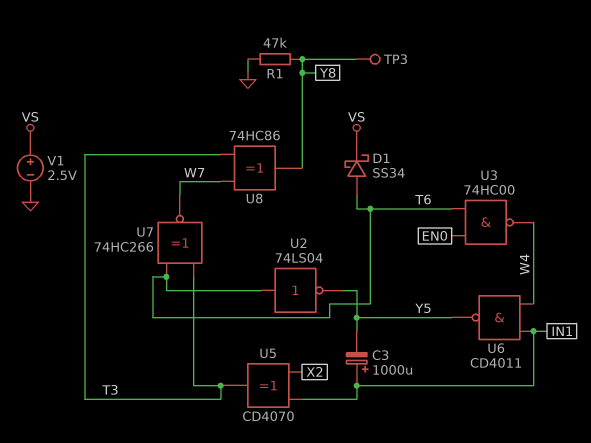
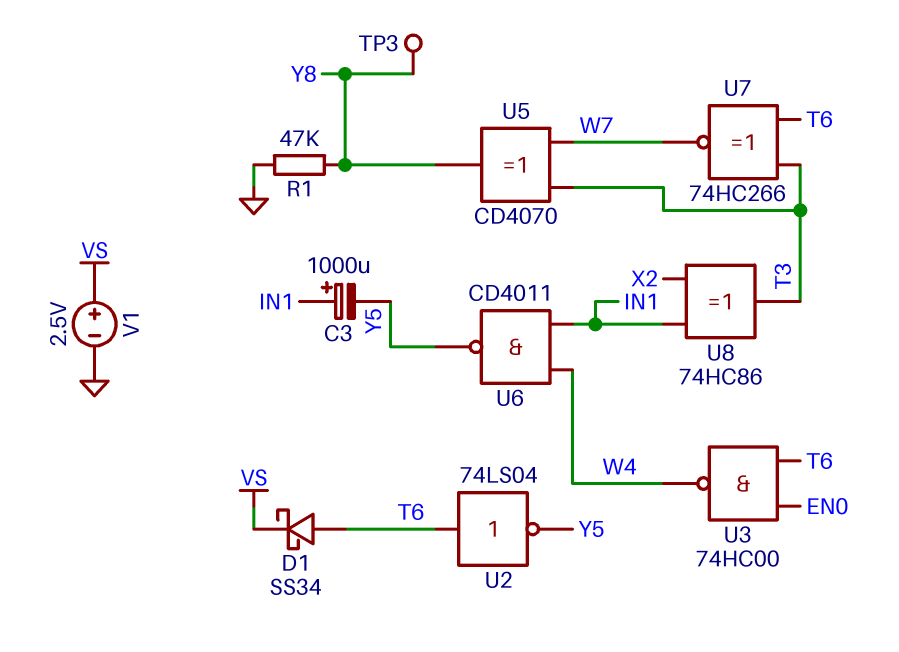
U5: XOR CD4070 (in IN1, in X2, out T3) -> XOR CD4070 (in T3, in W7, out Y8)
U8: XOR 74HC86 (in T3, in W7, out Y8) -> XOR 74HC86 (in IN1, in X2, out T3)

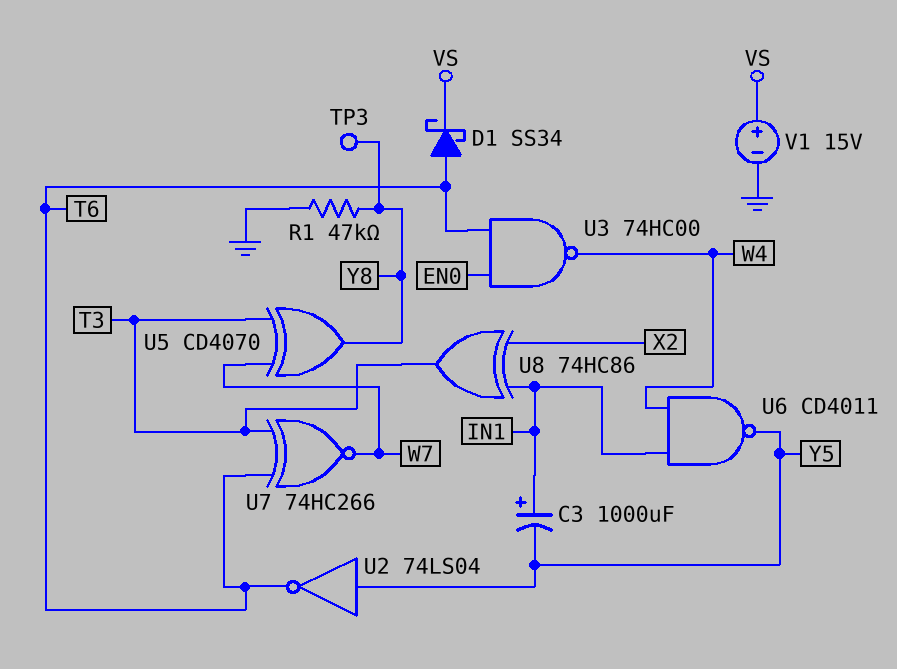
U2: NOT 74LS04 (in T6, out Y5) -> NOT 74LS04 (in Y5, out T6)
V1: 2.5V (plus VS, minus GND) -> 15V (plus VS, minus GND)

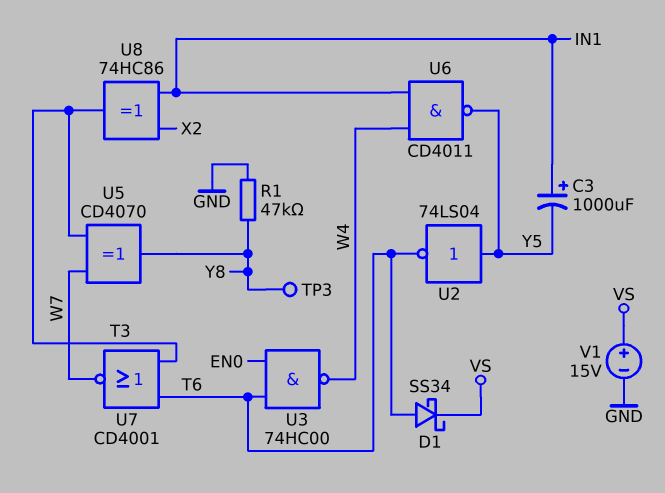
U7: XNOR 74HC266 (in T3, in T6, out W7) -> NOR CD4001 (in T3, in T6, out W7)

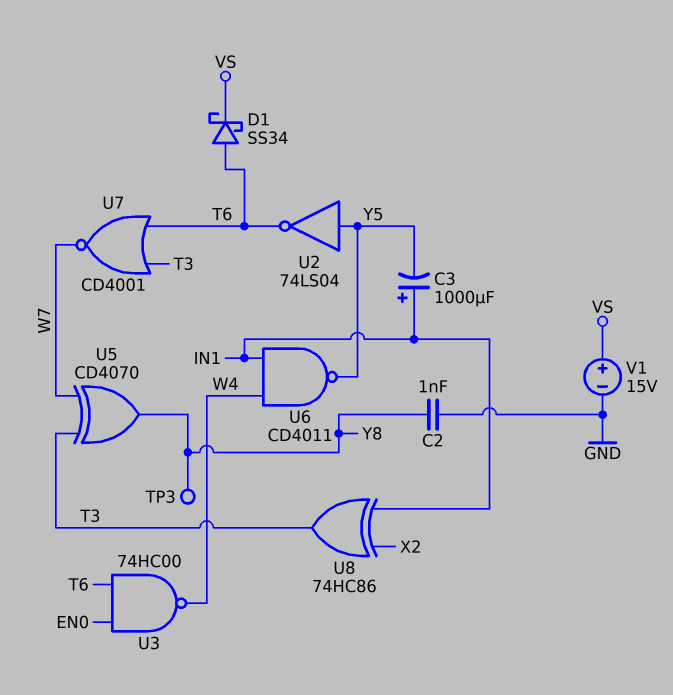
C2: none -> 1nF (GND, Y8)
R1: 47k (GND, Y8) -> none

